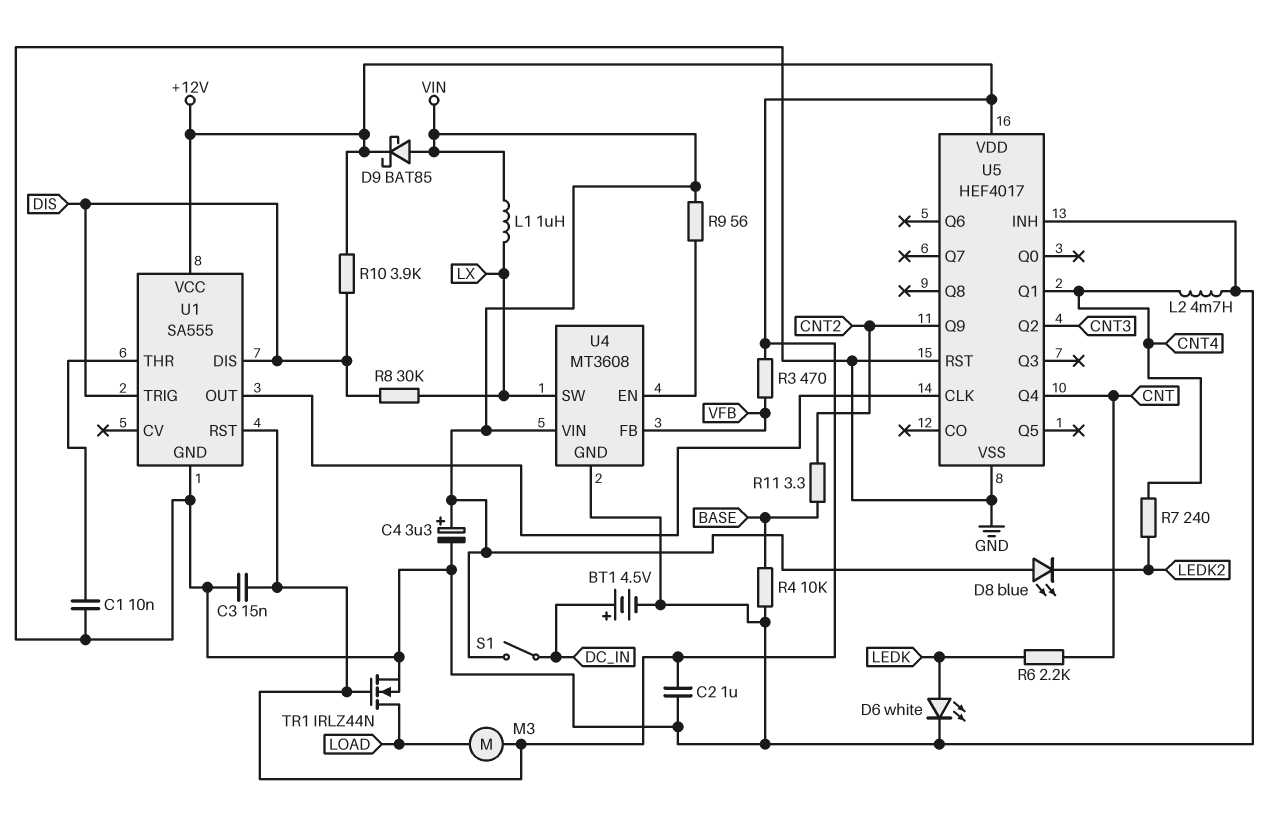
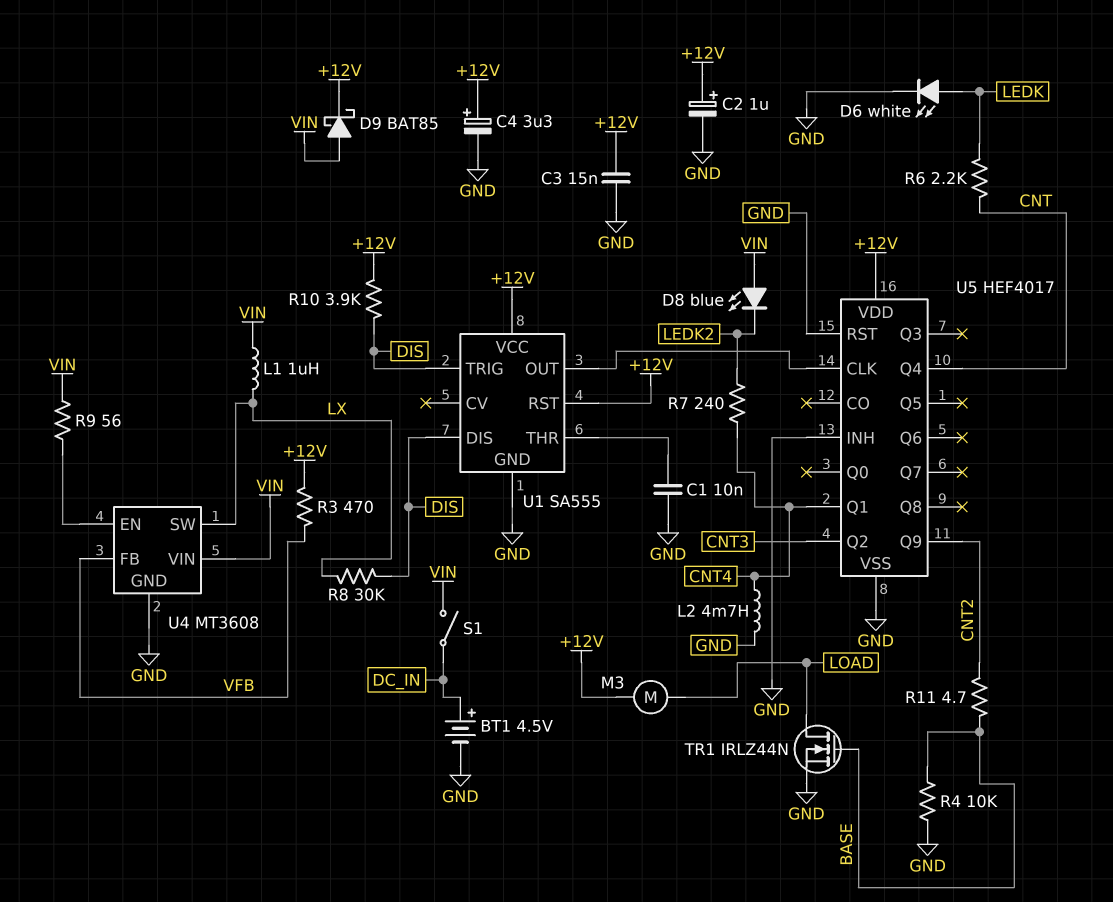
C2: 1uF (+12V, GND) -> 1uF (plus +12V, minus GND)
C4: 3.3uF (plus VIN, minus GND) -> 3.3uF (plus +12V, minus GND)
R11: 3.3 (BASE, CNT2) -> 4.7 (BASE, CNT2)
TR1: NMOS IRLZ44N (G +12V, D LOAD, S GND) -> NMOS IRLZ44N (G BASE, D LOAD, S GND)

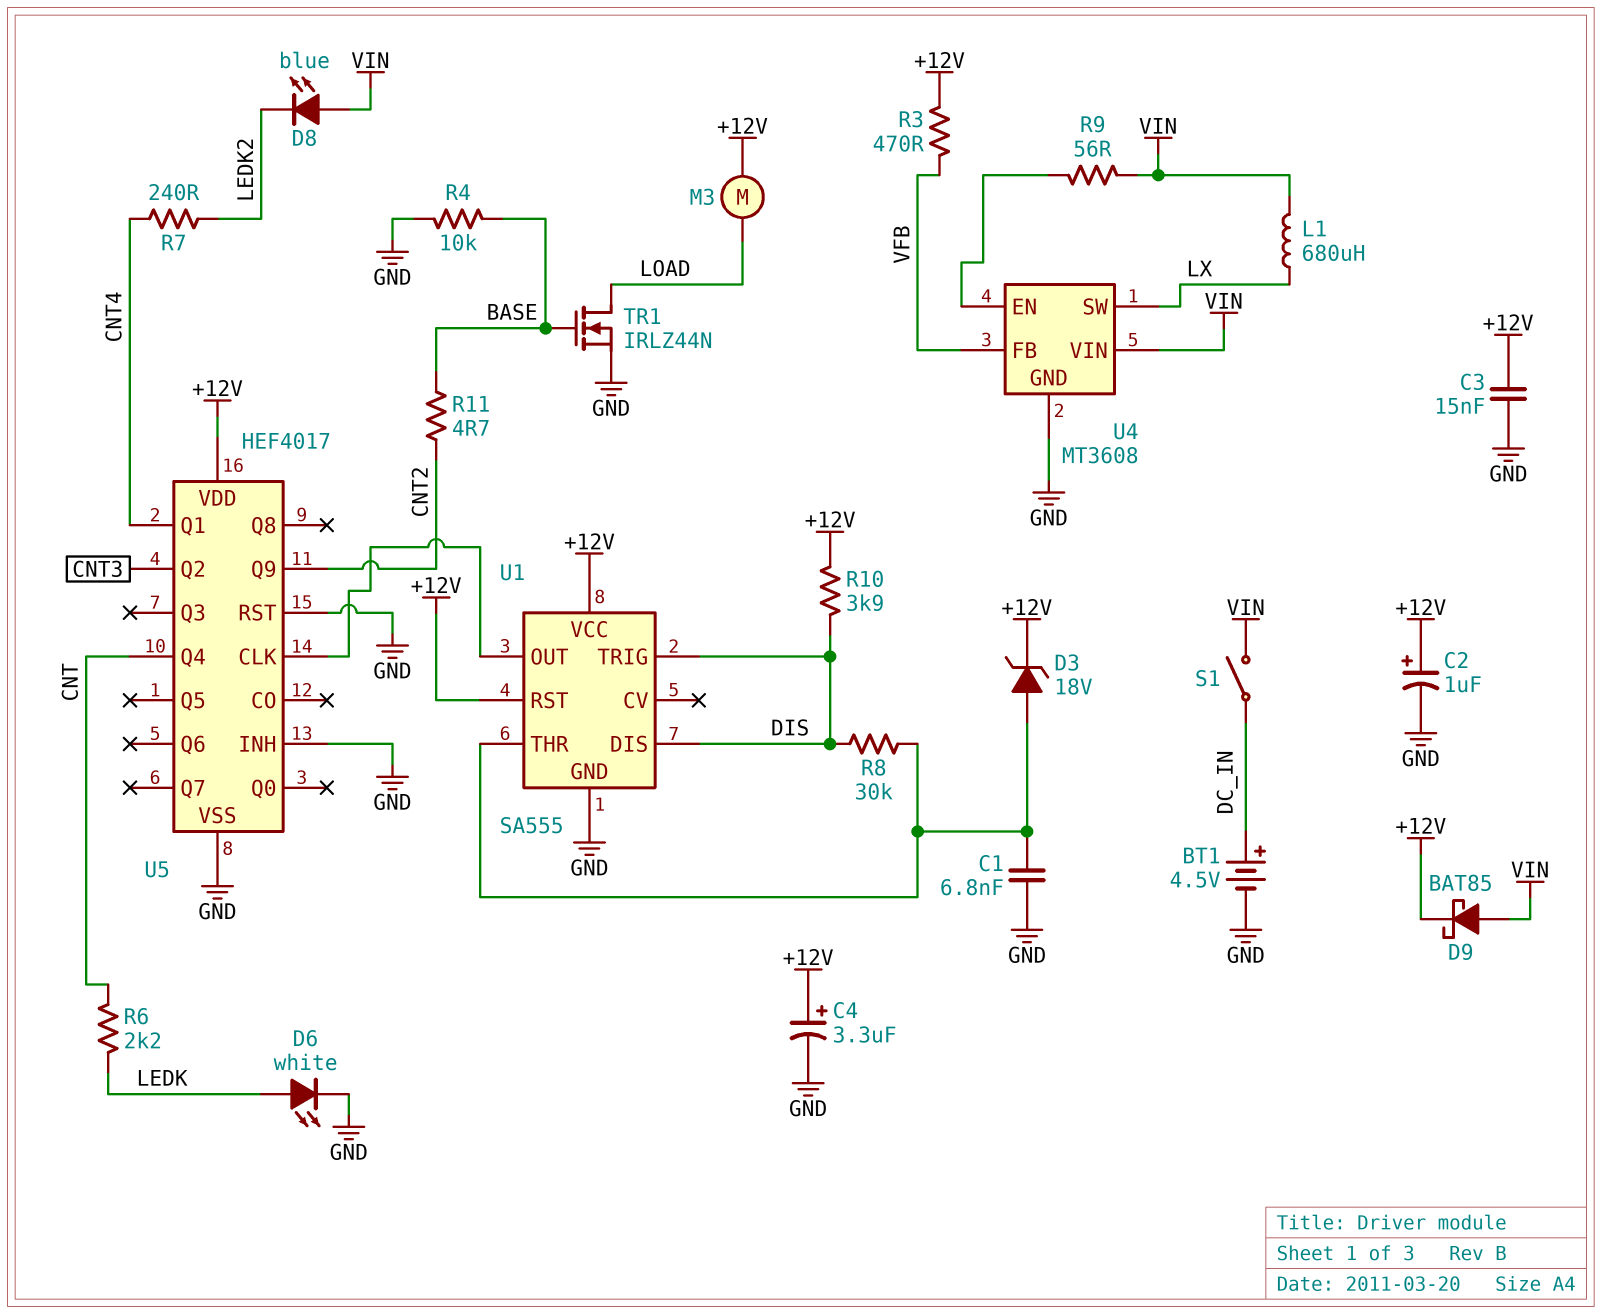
C1: 10nF (GND, U1/THR) -> 6.8nF (GND, U1/THR)
D3: none -> zener 18V (A U1/THR, K +12V)
L1: 1uH (LX, VIN) -> 680uH (LX, VIN)
L2: 4.7mH (CNT4, GND) -> none
R8: 30k (DIS, LX) -> 30k (DIS, U1/THR)

